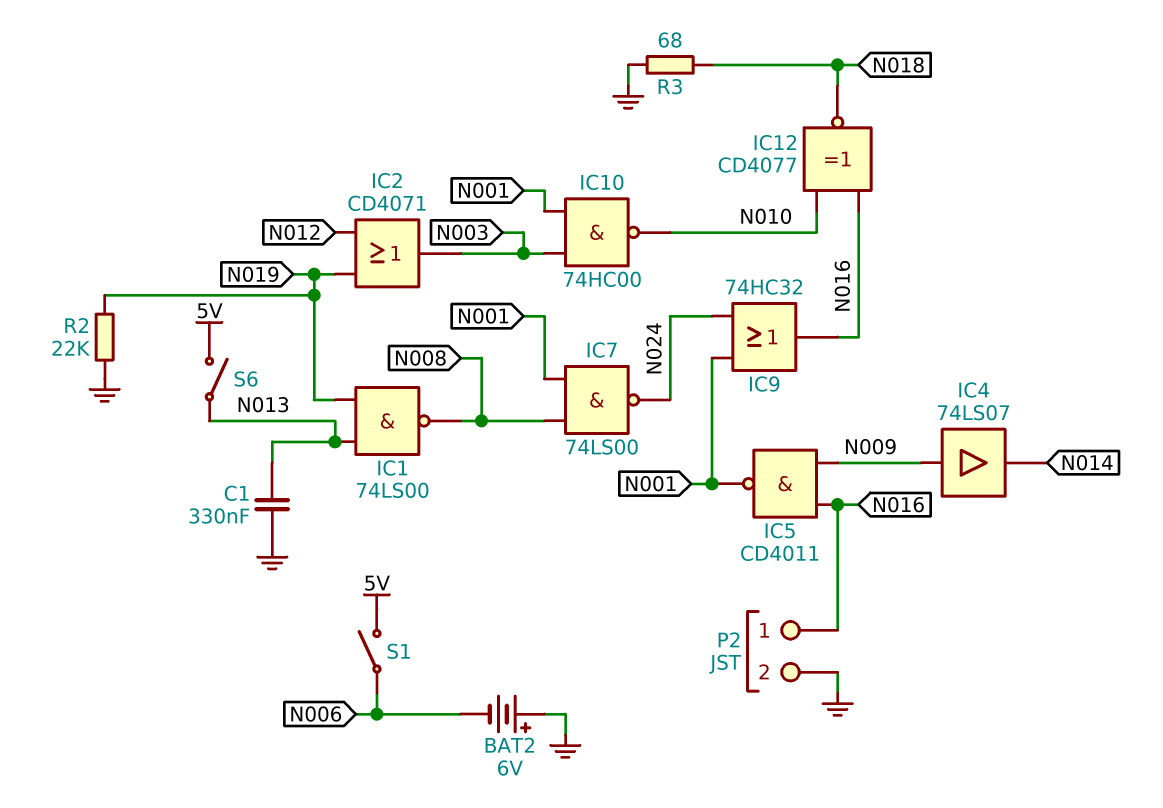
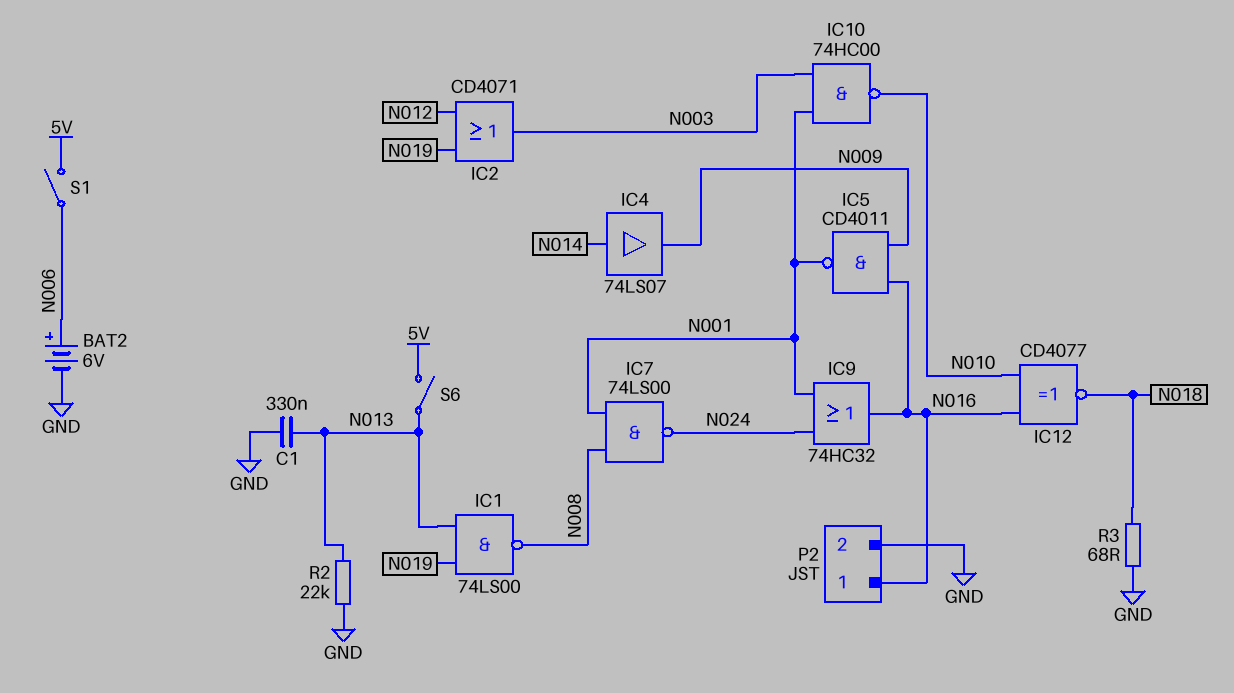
BAT2: 6V (plus GND, minus N006) -> 6V (plus N006, minus GND)
IC4: buffer 74LS07 (in N009, out N014) -> buffer 74LS07 (in N014, out N009)
R2: 22k (GND, N019) -> 22k (GND, N013)

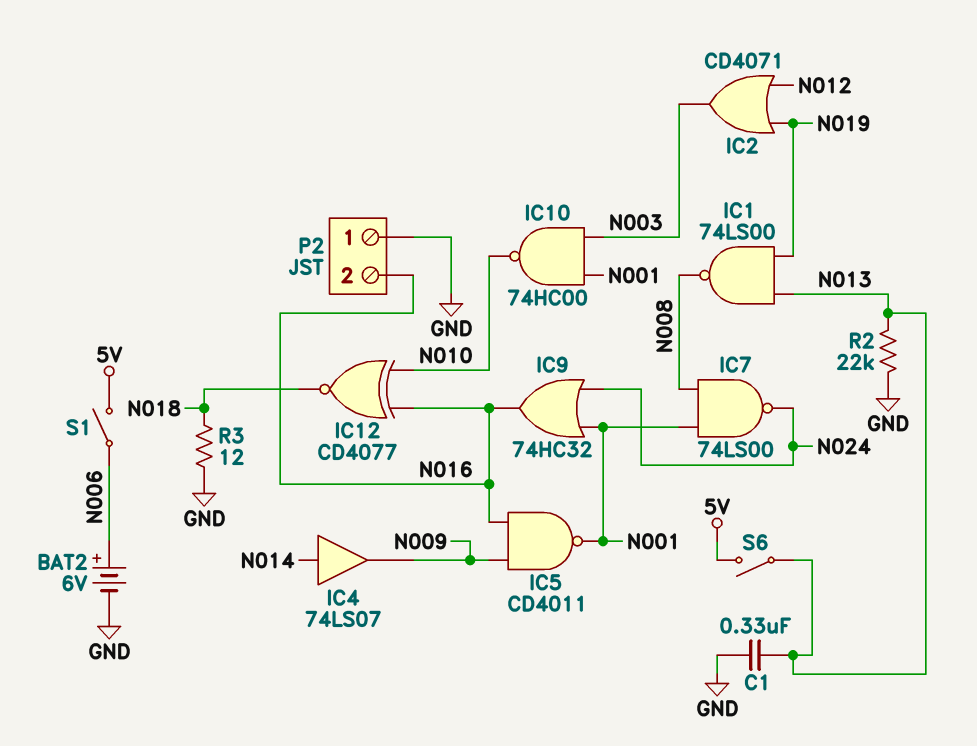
P2 pin 1: N016 -> GND
P2 pin 2: GND -> N016
R3: 68 (GND, N018) -> 12 (GND, N018)

